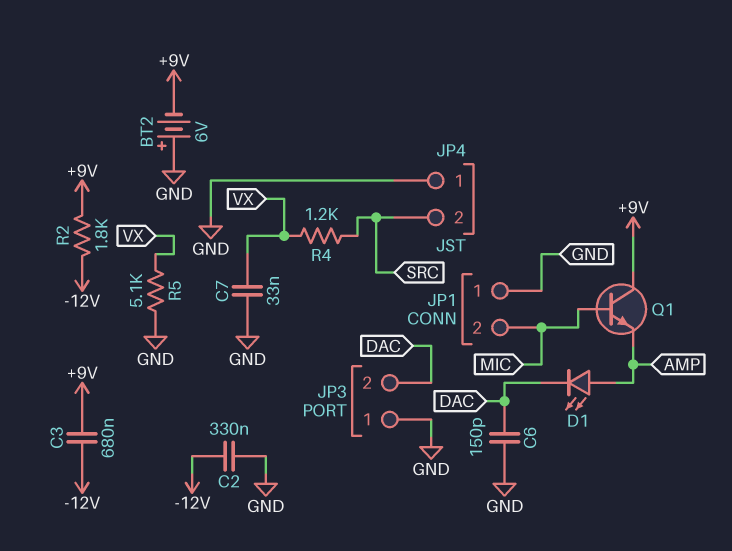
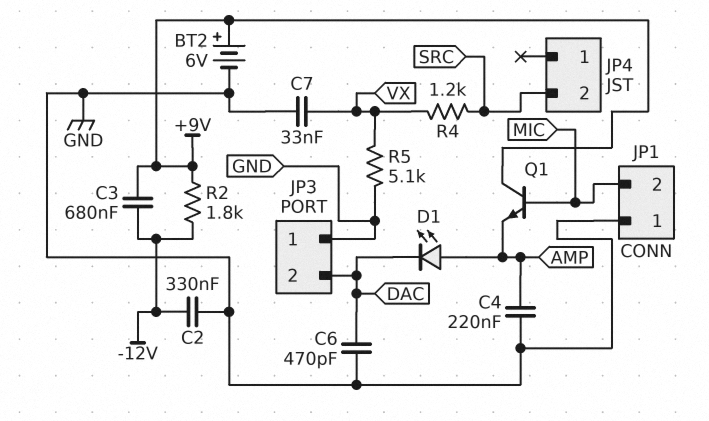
BT2: 6V (plus GND, minus +9V) -> 6V (plus +9V, minus GND)
C4: none -> 220nF (AMP, GND)
C6: 150pF (DAC, GND) -> 470pF (DAC, GND)
JP4 pin 1: GND -> none

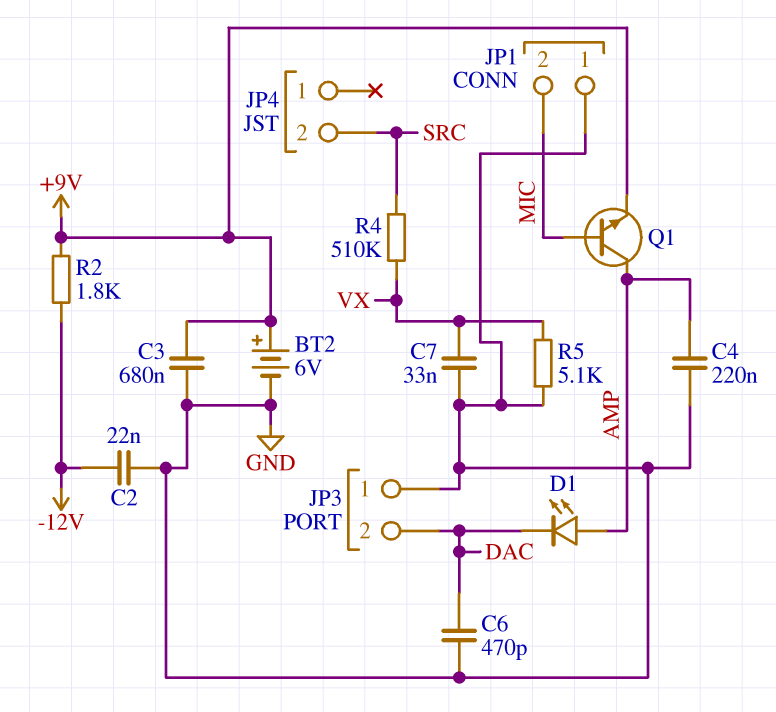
C2: 330nF (-12V, GND) -> 22nF (-12V, GND)
C3: 680nF (+9V, -12V) -> 680nF (+9V, GND)
Q1: NPN (B MIC, C +9V, E AMP) -> NPN (B MIC, C AMP, E +9V)
R4: 1.2k (SRC, VX) -> 510k (SRC, VX)

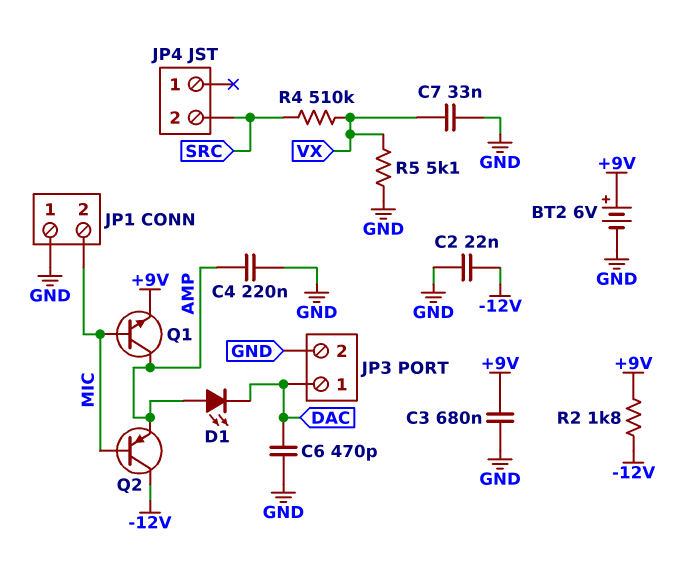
JP3 pin 1: GND -> DAC
JP3 pin 2: DAC -> GND
Q2: none -> PNP (B MIC, C -12V, E AMP)

